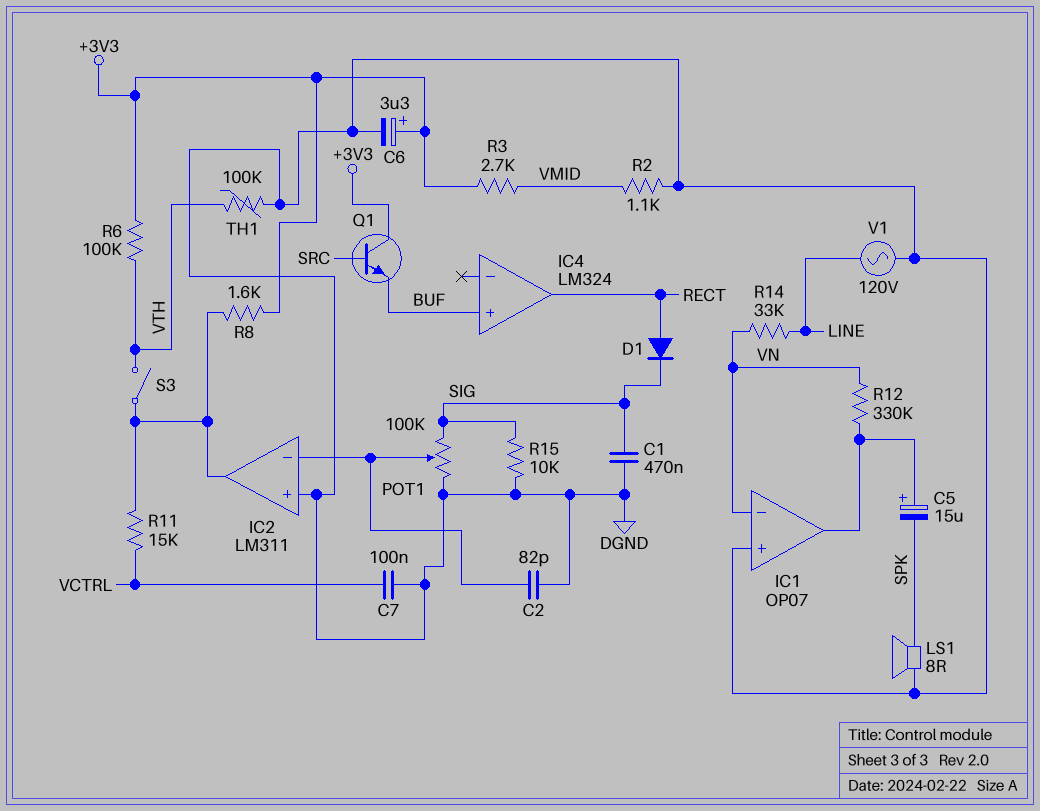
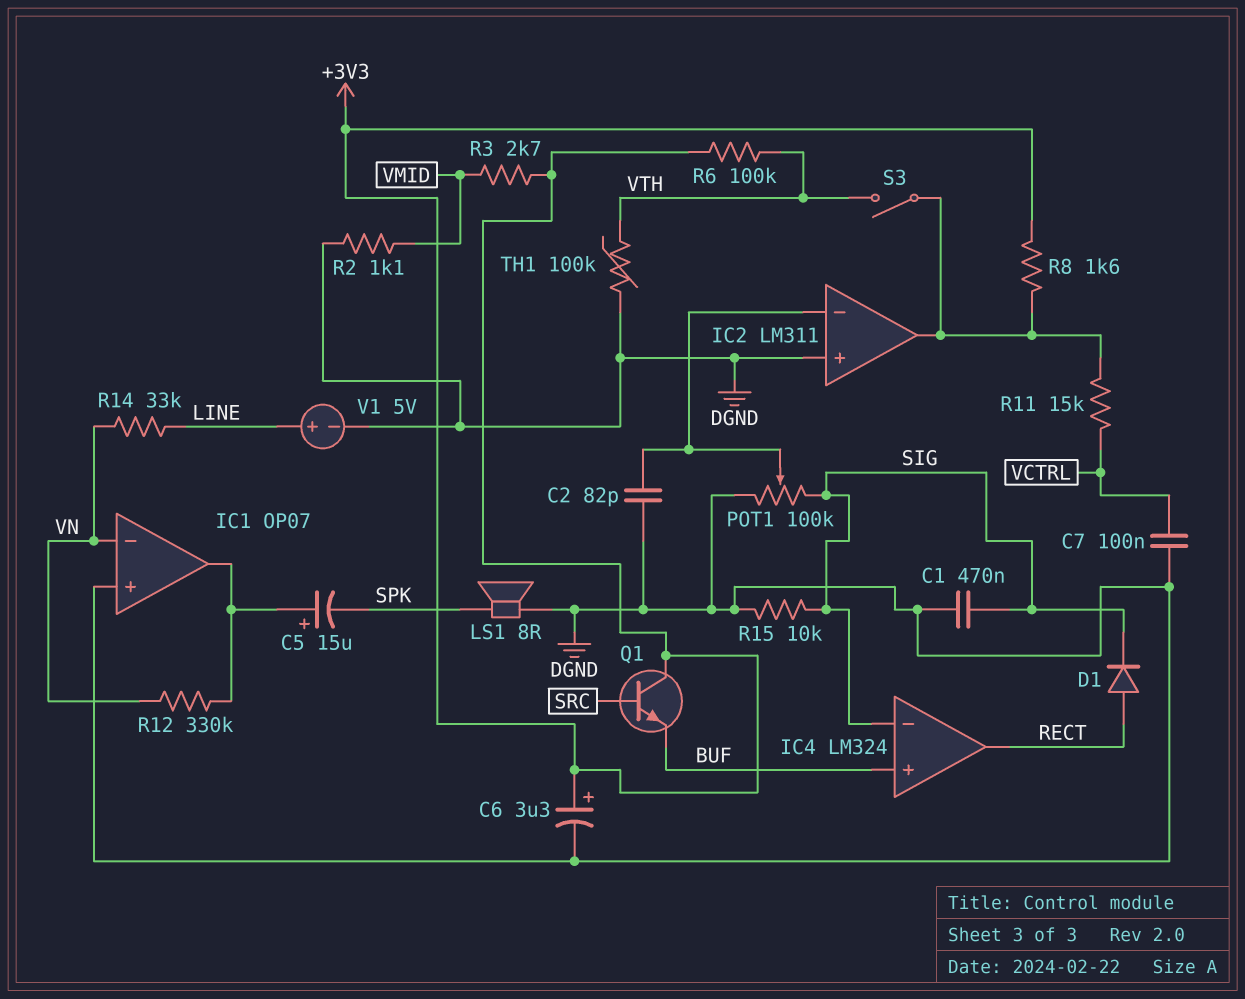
IC4 pin in-: none -> SIG
V1: AC 120V (DGND, LINE) -> 5V (plus LINE, minus DGND)

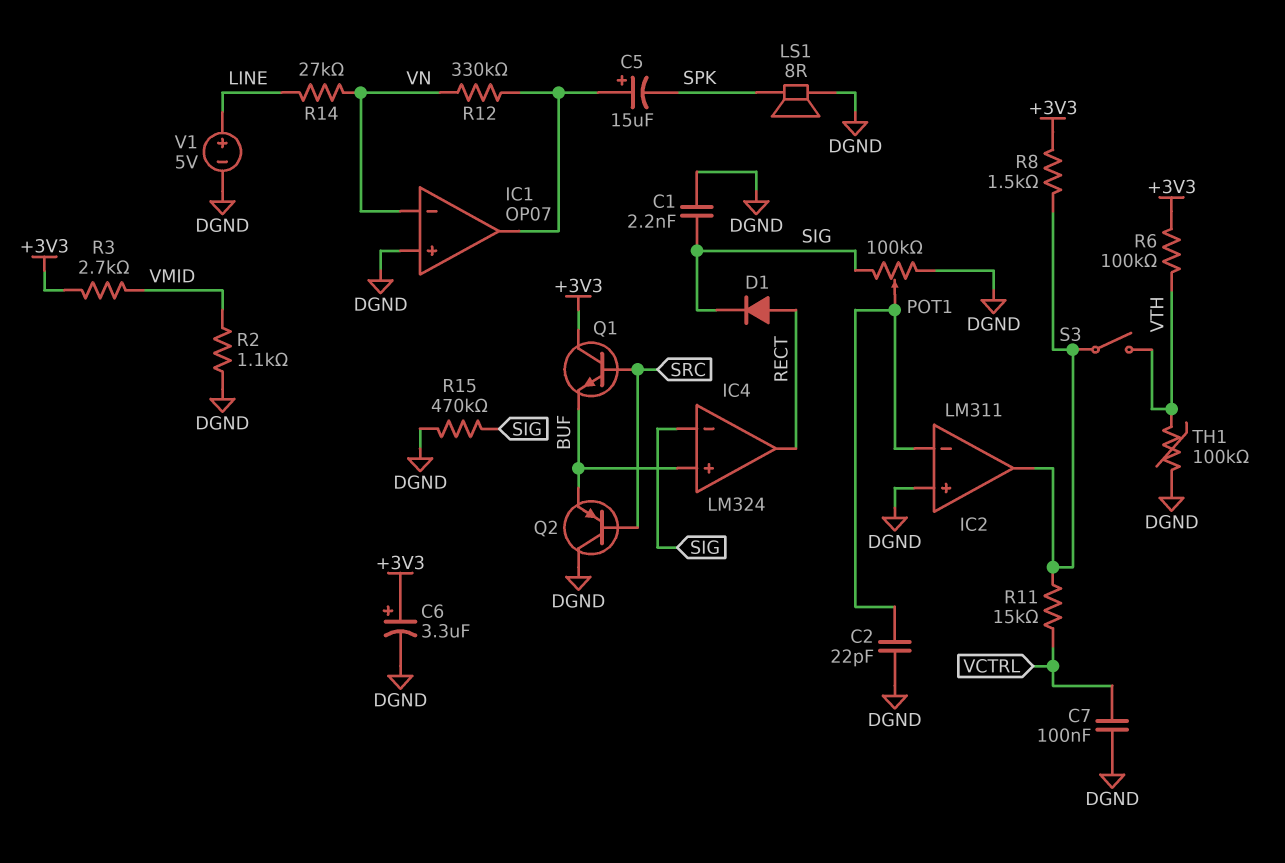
C1: 470nF (DGND, SIG) -> 2.2nF (DGND, SIG)
C2: 82pF (DGND, IC2/in-) -> 22pF (DGND, IC2/in-)
Q2: none -> PNP (B SRC, C DGND, E BUF)
R8: 1.6k (+3V3, IC2/out) -> 1.5k (+3V3, IC2/out)
R14: 33k (LINE, VN) -> 27k (LINE, VN)
R15: 10k (DGND, SIG) -> 470k (DGND, SIG)

